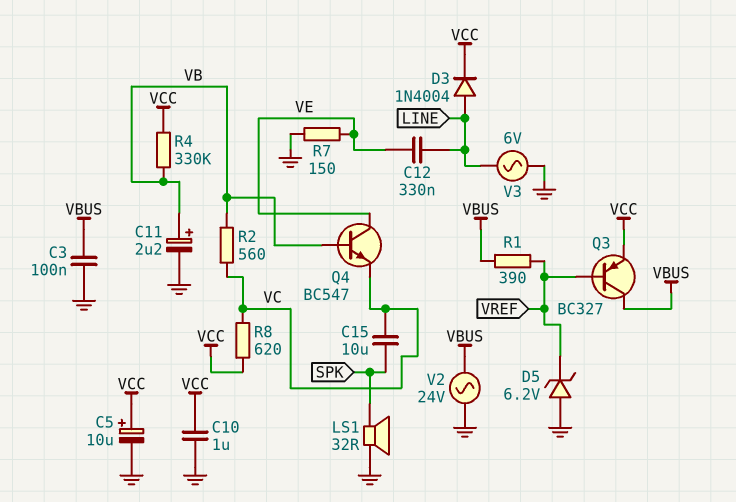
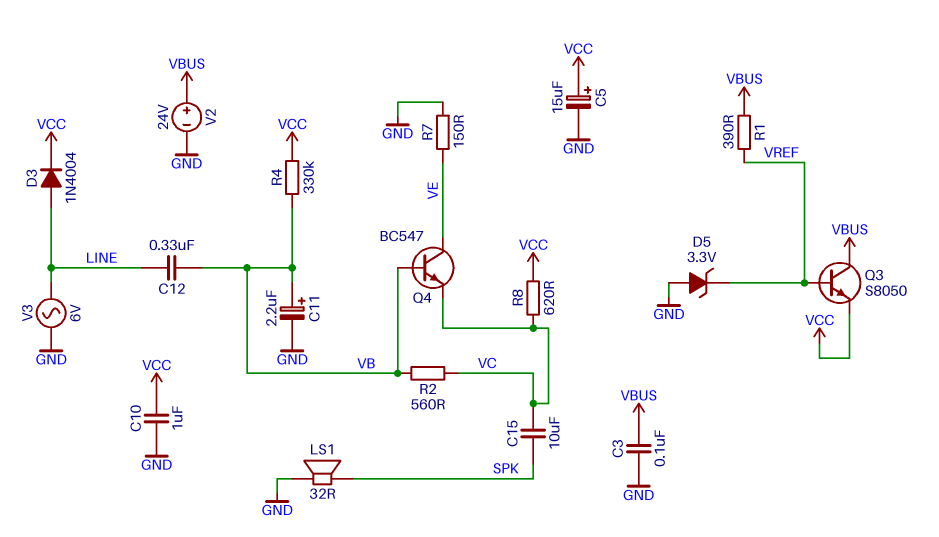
C5: 10uF (plus VCC, minus GND) -> 15uF (plus VCC, minus GND)
C12: 330nF (LINE, VE) -> 330nF (LINE, VB)
D5: zener 6.2V (A GND, K VREF) -> zener 3.3V (A GND, K VREF)
Q3: PNP BC327 (B VREF, C VBUS, E VCC) -> NPN S8050 (B VREF, C VBUS, E VCC)
V2: AC 24V (GND, VBUS) -> 24V (plus VBUS, minus GND)

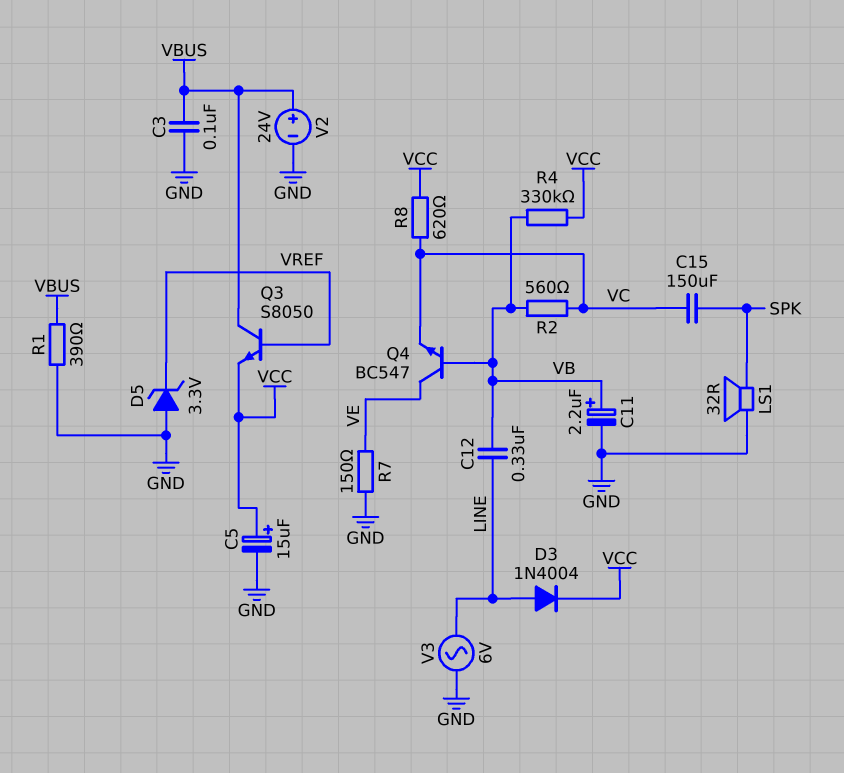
C10: 1uF (GND, VCC) -> none
C15: 10uF (SPK, VC) -> 150uF (SPK, VC)
R1: 390 (VBUS, VREF) -> 390 (GND, VBUS)

